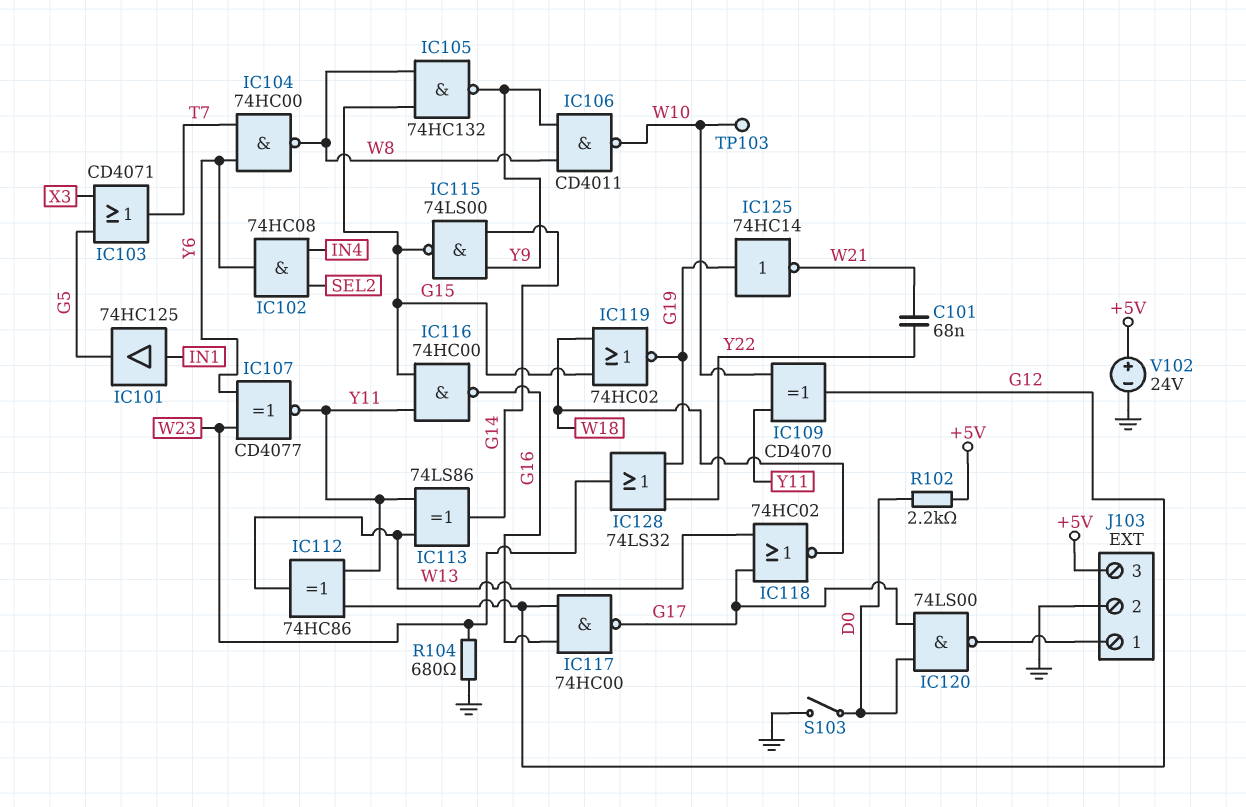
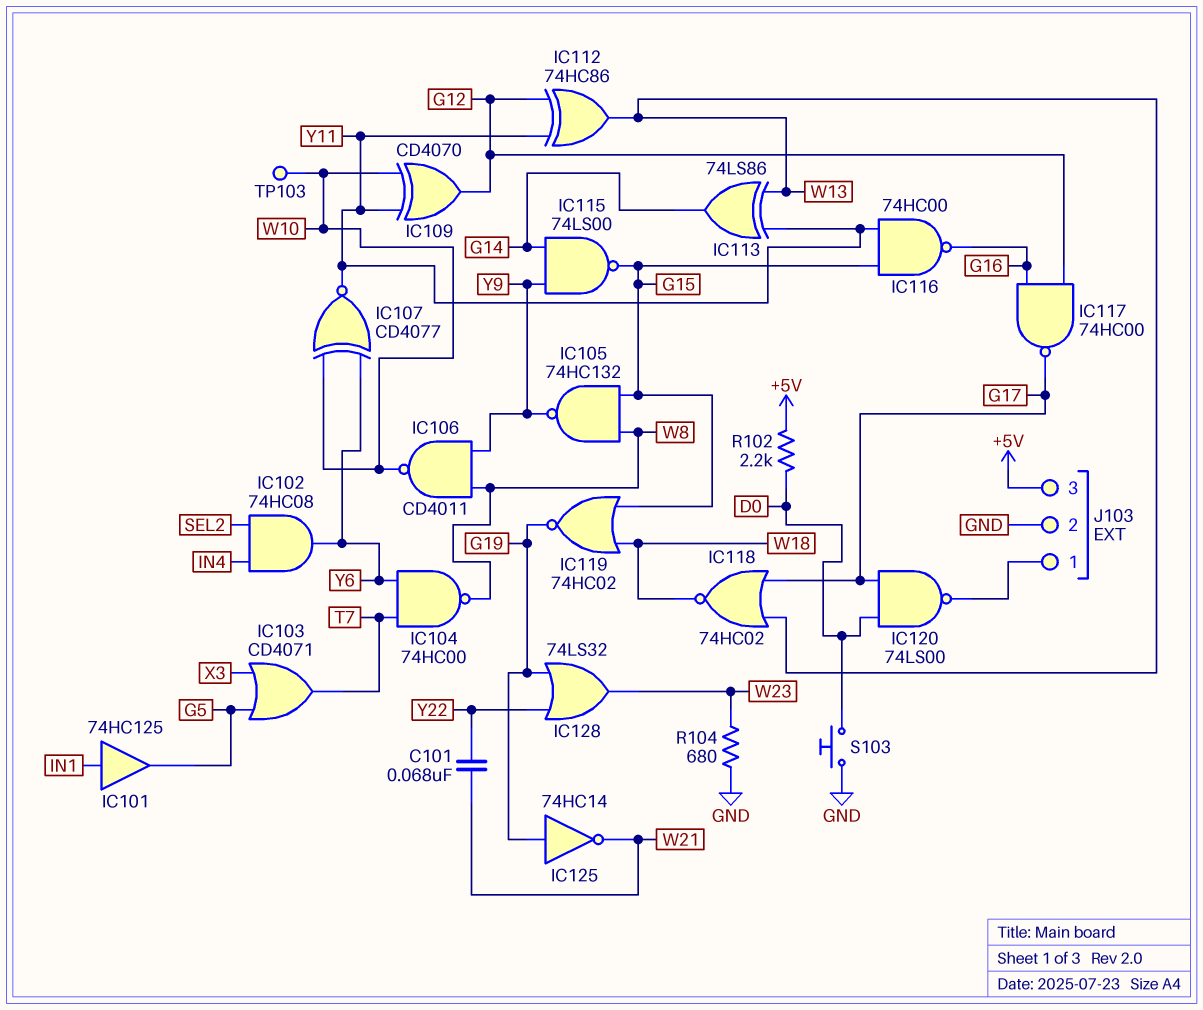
IC107: XNOR CD4077 (in W23, in Y6, out Y11) -> XNOR CD4077 (in W10, in Y6, out Y11)
S103: switch (D0, GND) -> button (D0, GND)
V102: 24V (plus +5V, minus GND) -> none

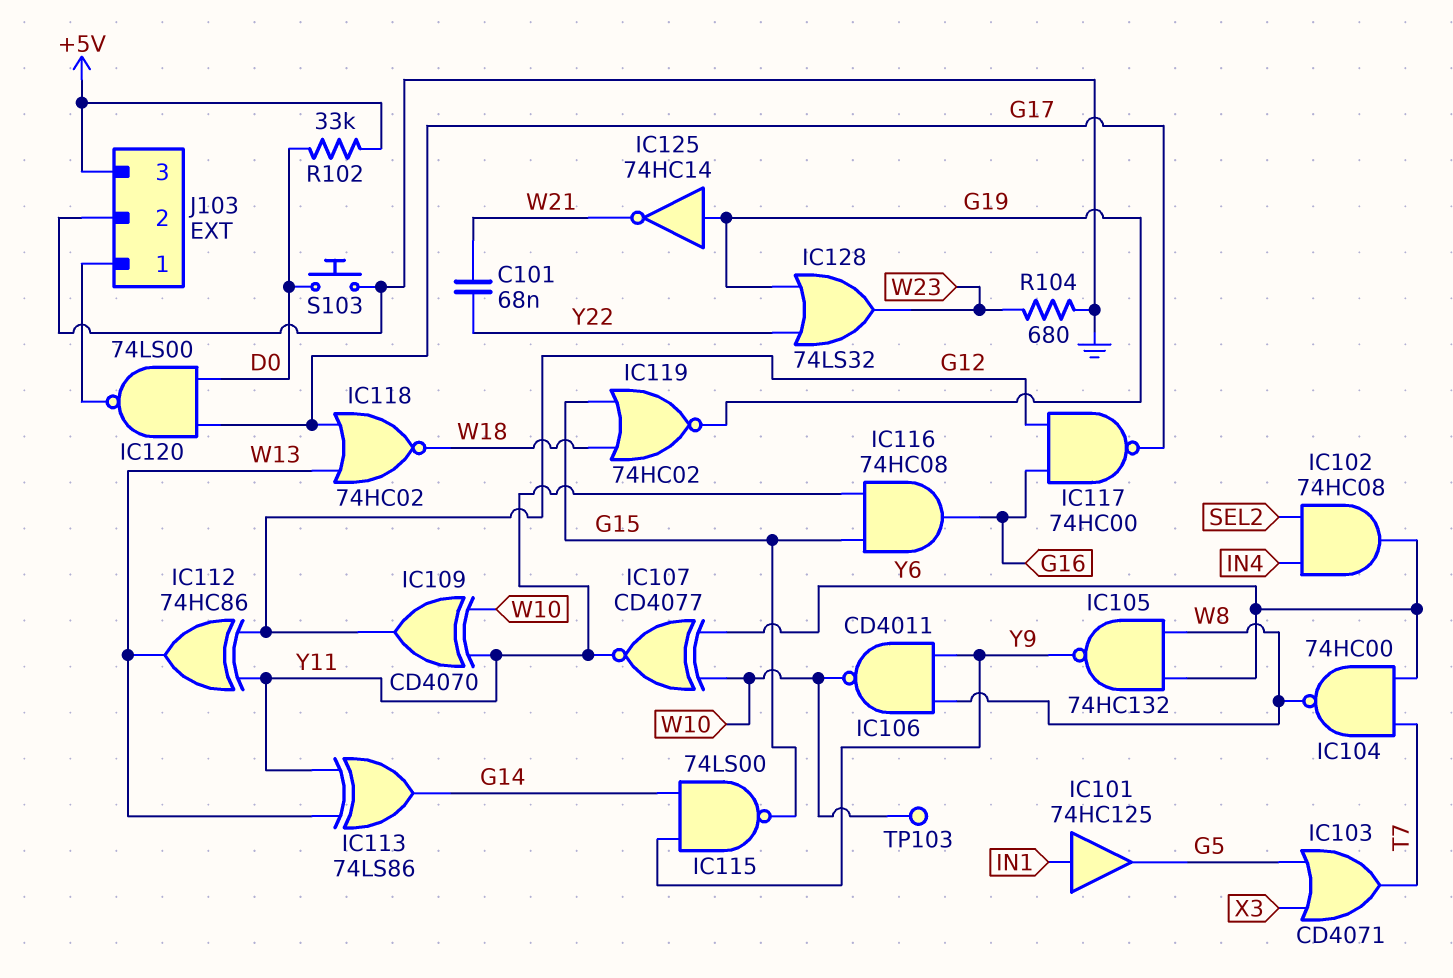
IC105: NAND 74HC132 (in G15, in W8, out Y9) -> NAND 74HC132 (in W8, in Y6, out Y9)
IC116: NAND 74HC00 (in G15, in Y11, out G16) -> AND 74HC08 (in G15, in Y11, out G16)
R102: 2.2k (+5V, D0) -> 33k (+5V, D0)

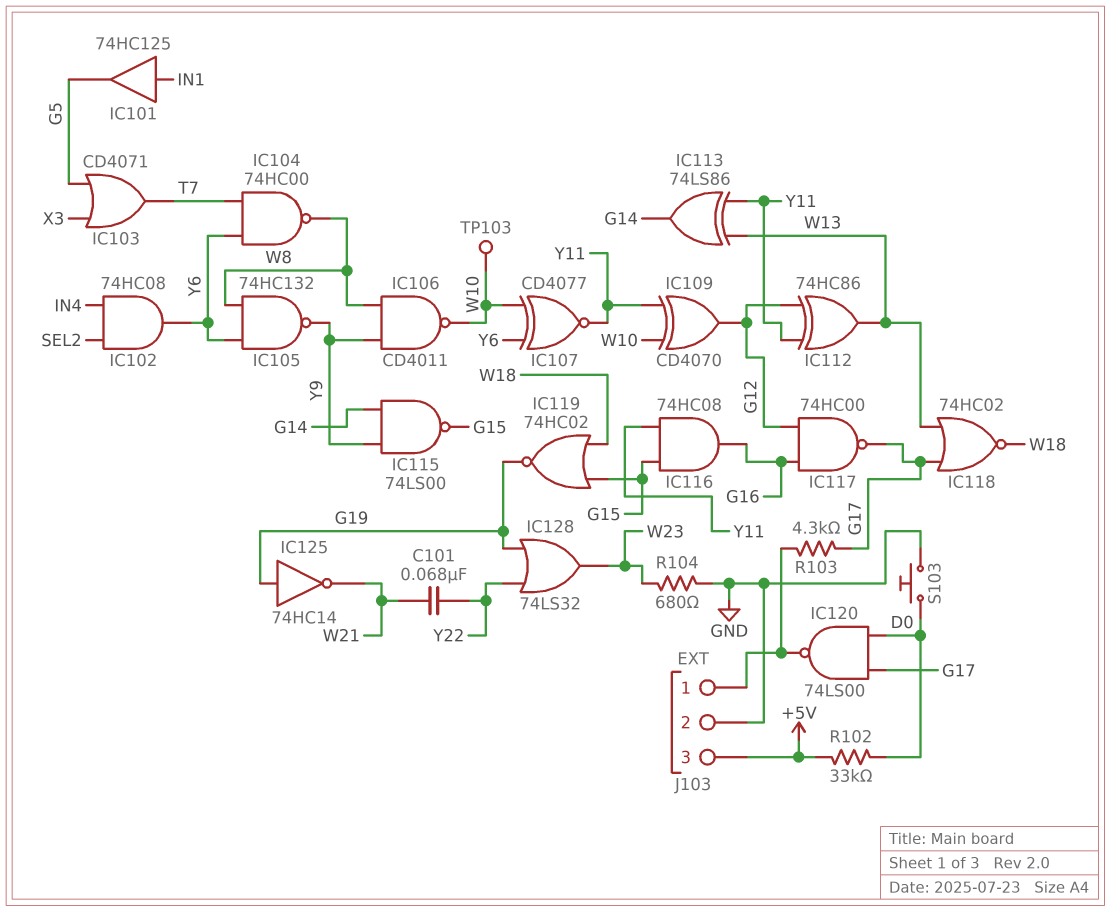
R103: none -> 4.3k (G17, J103/1)

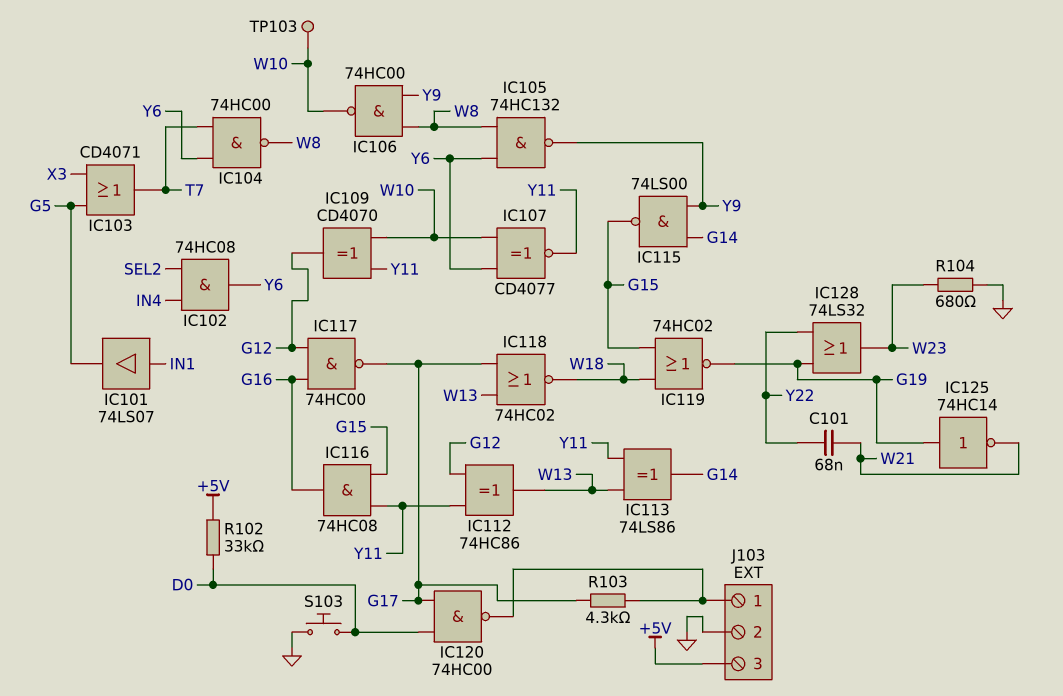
IC101: buffer 74HC125 (in IN1, out G5) -> buffer 74LS07 (in IN1, out G5)
IC106: NAND CD4011 (in W8, in Y9, out W10) -> NAND 74HC00 (in W8, in Y9, out W10)
IC120: NAND 74LS00 (in D0, in G17, out J103/1) -> NAND 74HC00 (in D0, in G17, out J103/1)

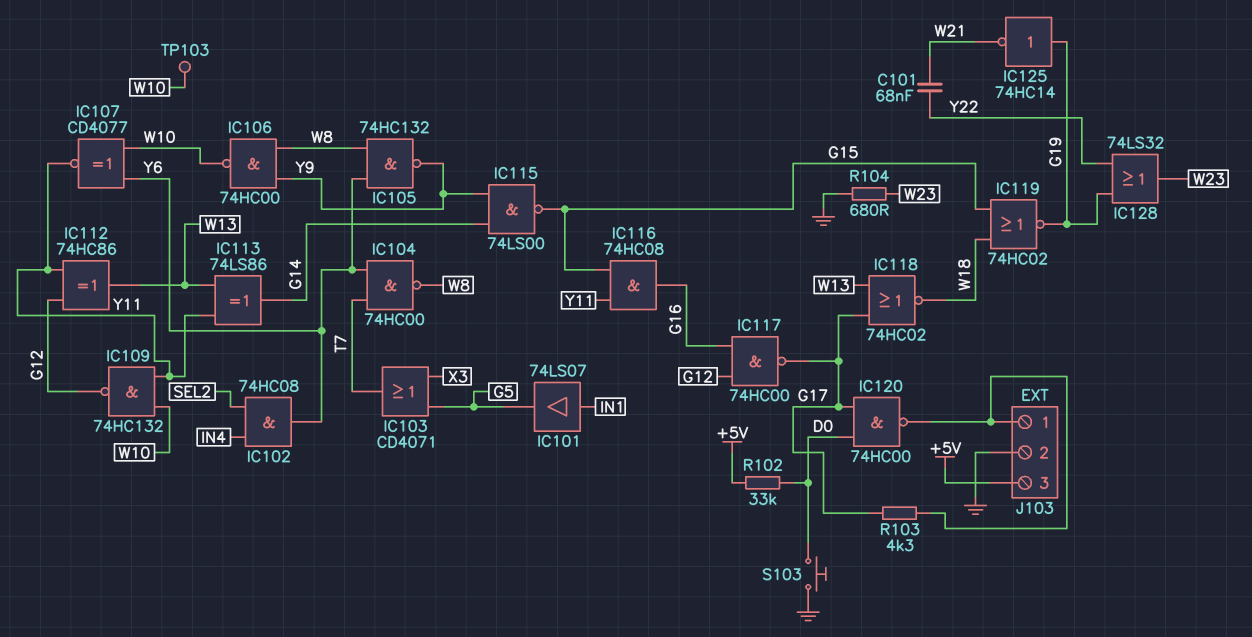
IC109: XOR CD4070 (in W10, in Y11, out G12) -> NAND 74HC132 (in W10, in Y11, out G12)

